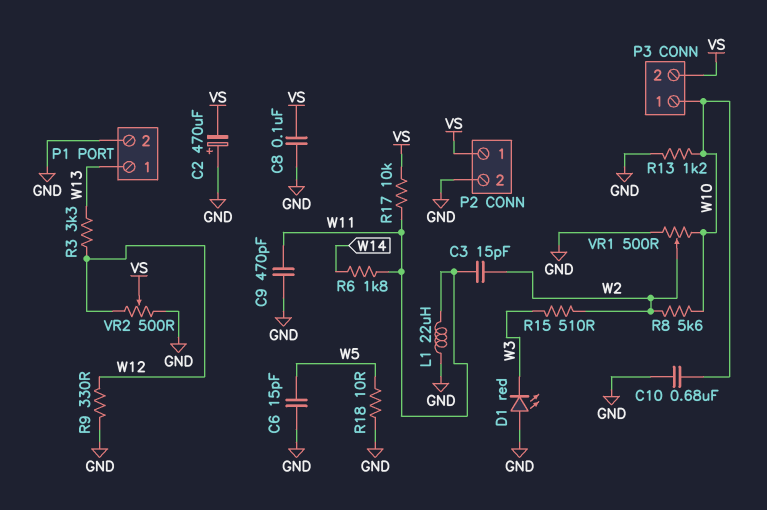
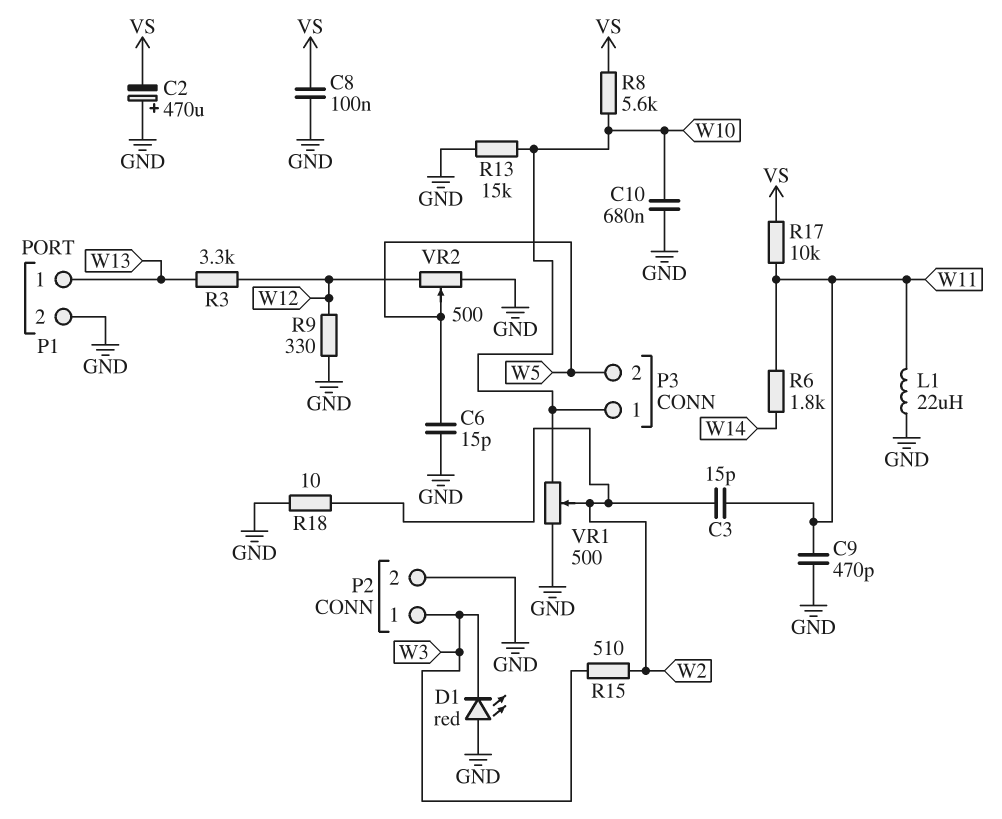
P2 pin 1: VS -> W3
P3 pin 2: VS -> W5
R8: 5.6k (W2, W10) -> 5.6k (VS, W10)
R13: 1.2k (GND, W10) -> 15k (GND, W10)
R18: 10 (GND, W5) -> 10 (GND, W2)
VR2: 500 (GND, W12, wiper VS) -> 500 (GND, W12, wiper W5)

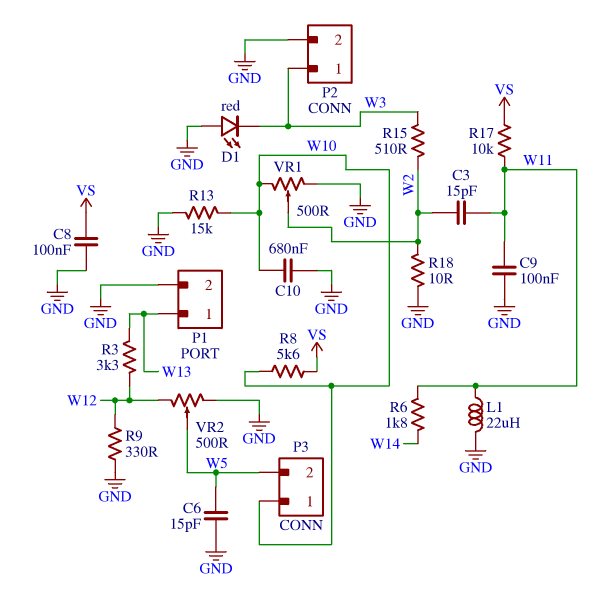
C2: 470uF (plus GND, minus VS) -> none
C9: 470pF (GND, W11) -> 100nF (GND, W11)

